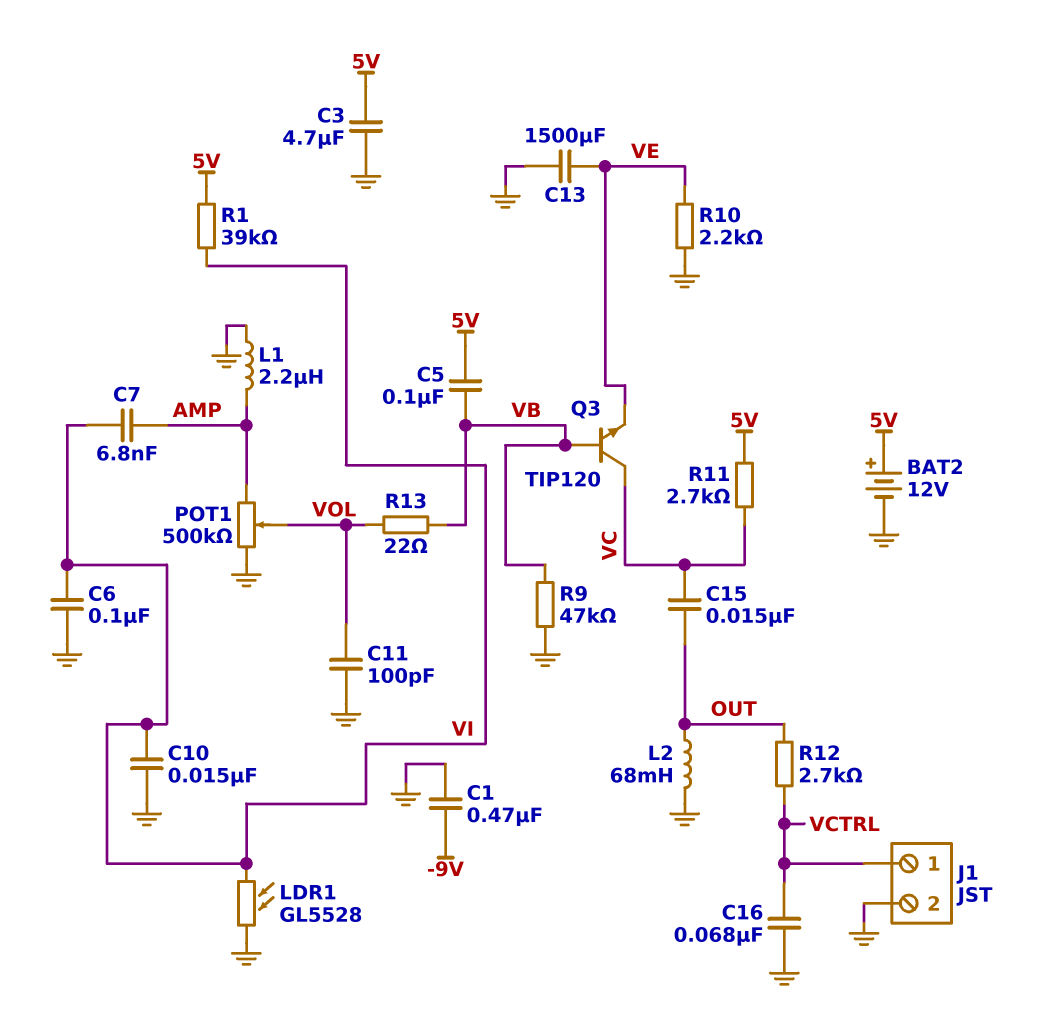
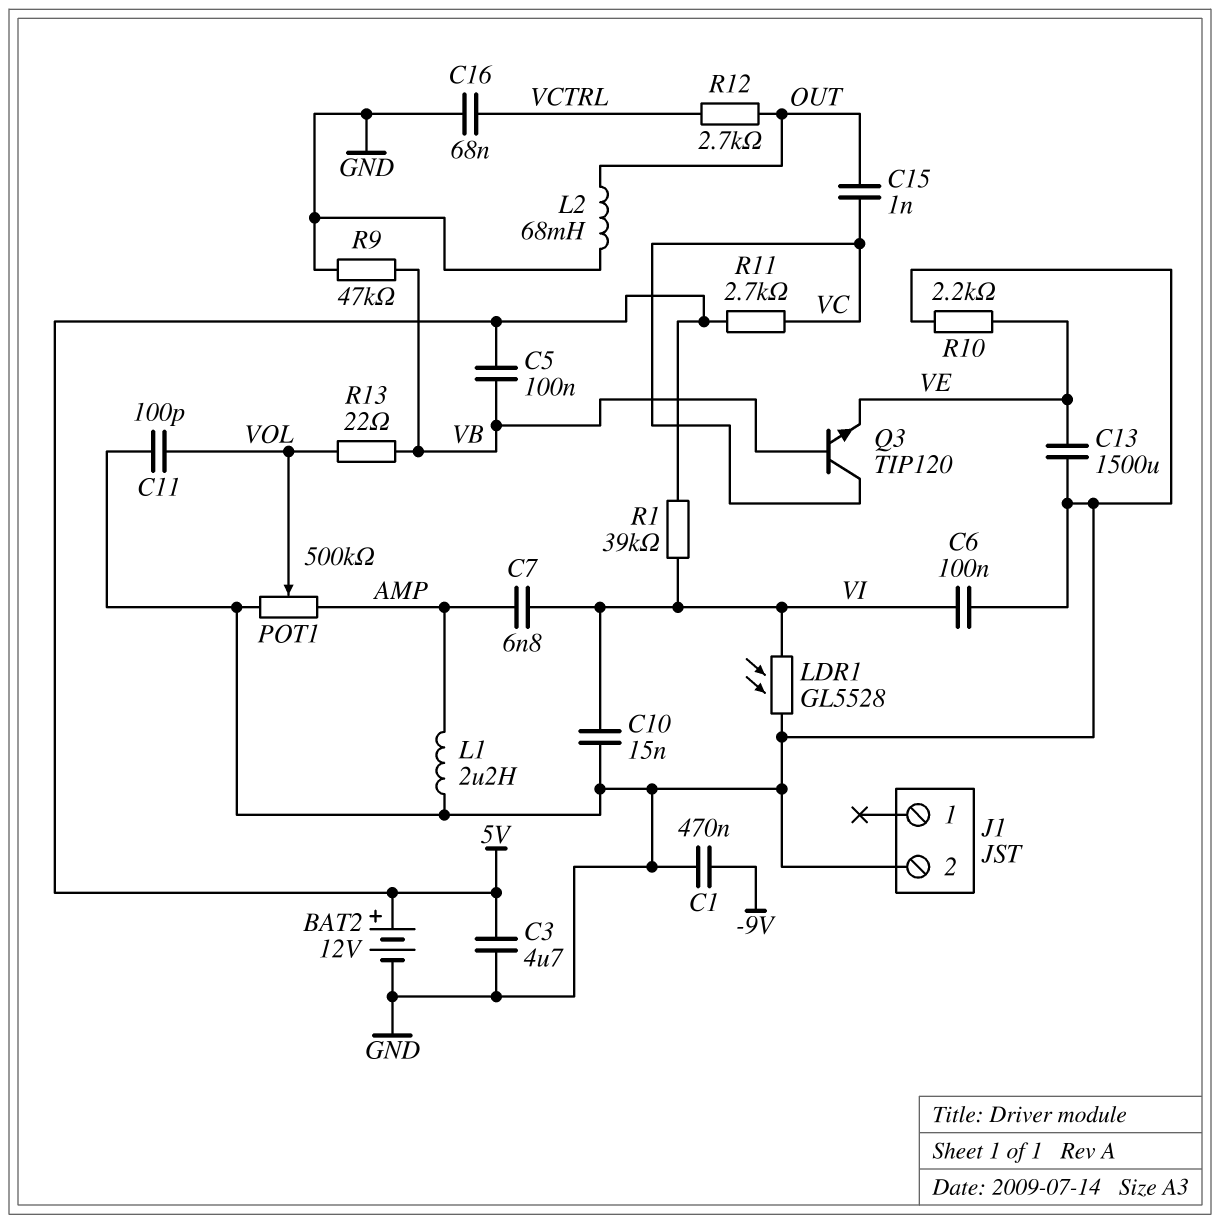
C15: 15nF (OUT, VC) -> 1nF (OUT, VC)
J1 pin 1: VCTRL -> none

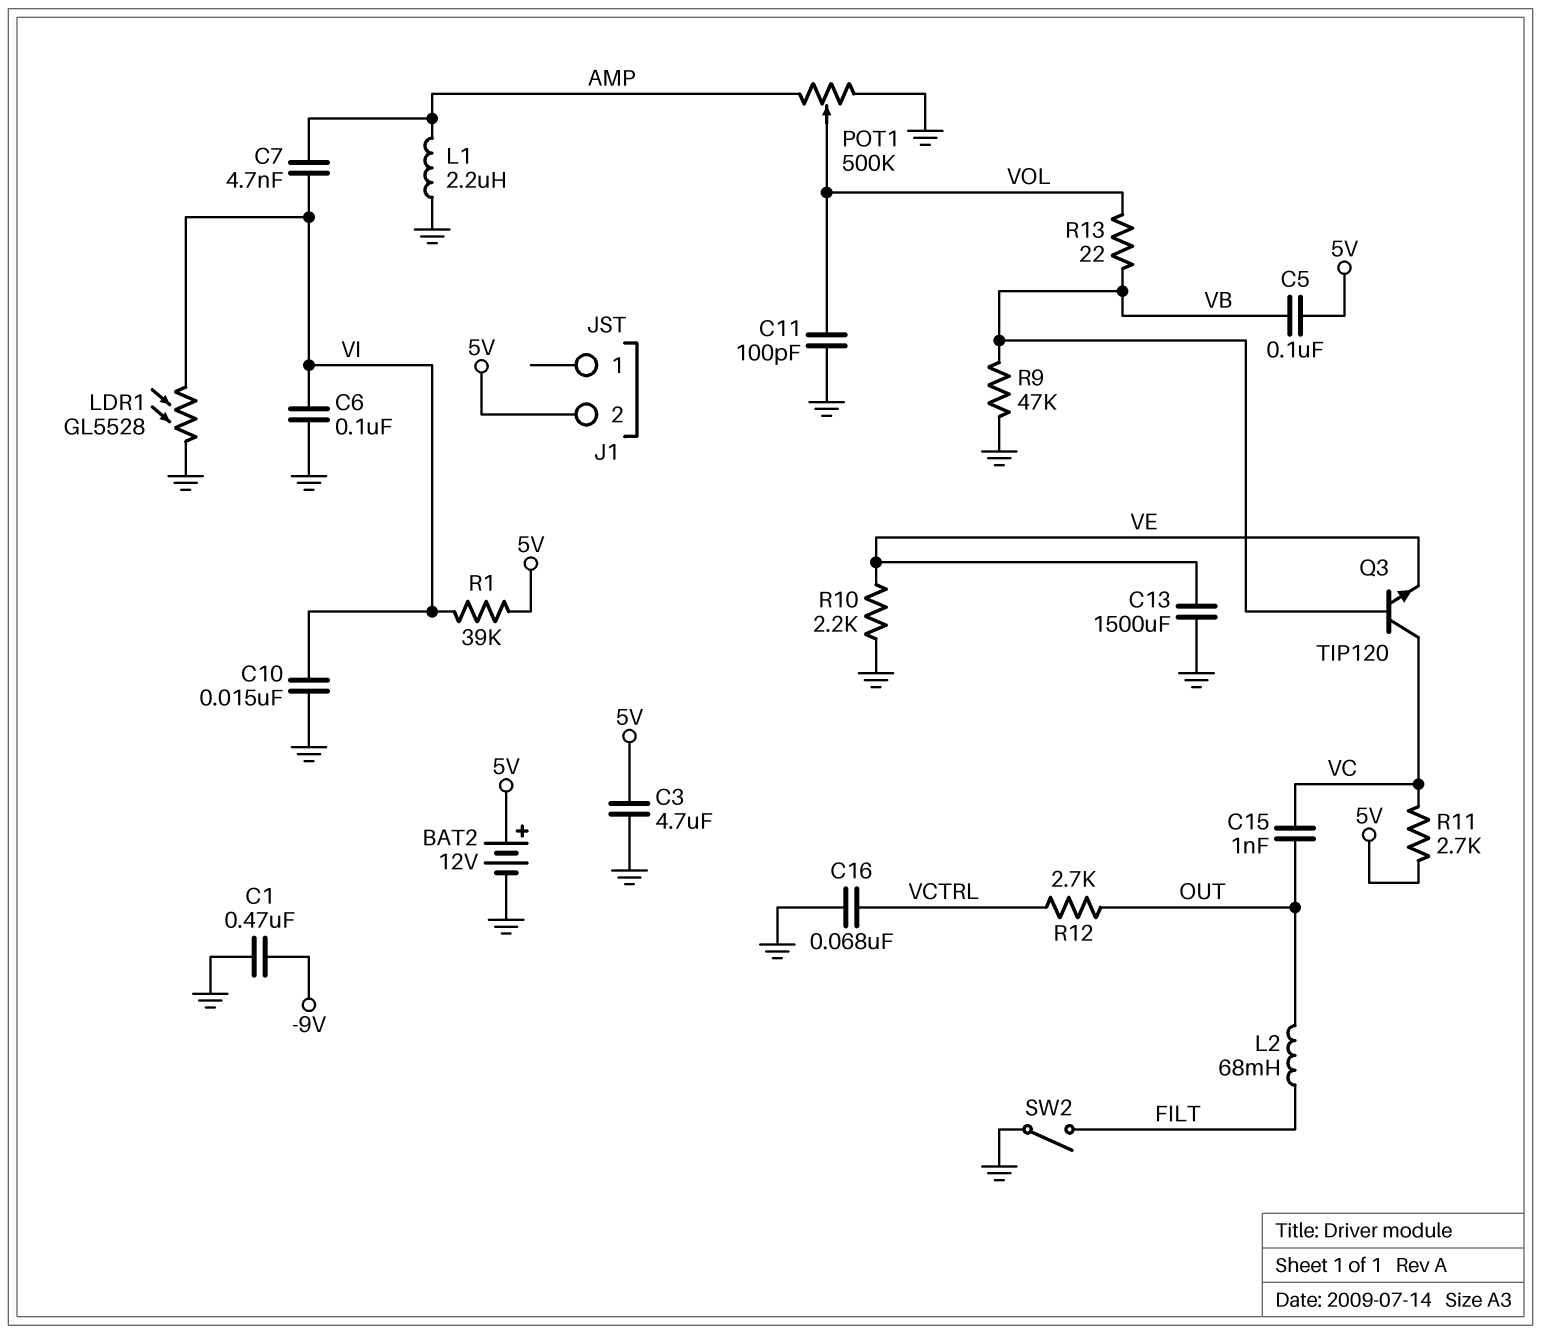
C7: 6.8nF (AMP, VI) -> 4.7nF (AMP, VI)
J1 pin 2: GND -> 5V
L2: 68mH (GND, OUT) -> 68mH (FILT, OUT)
SW2: none -> switch (FILT, GND)

